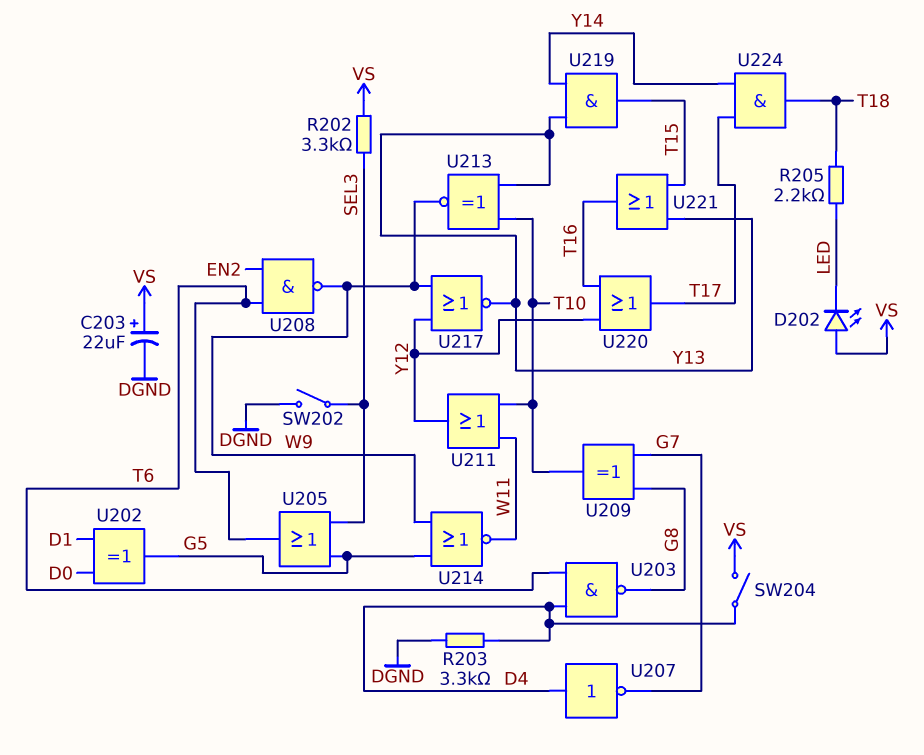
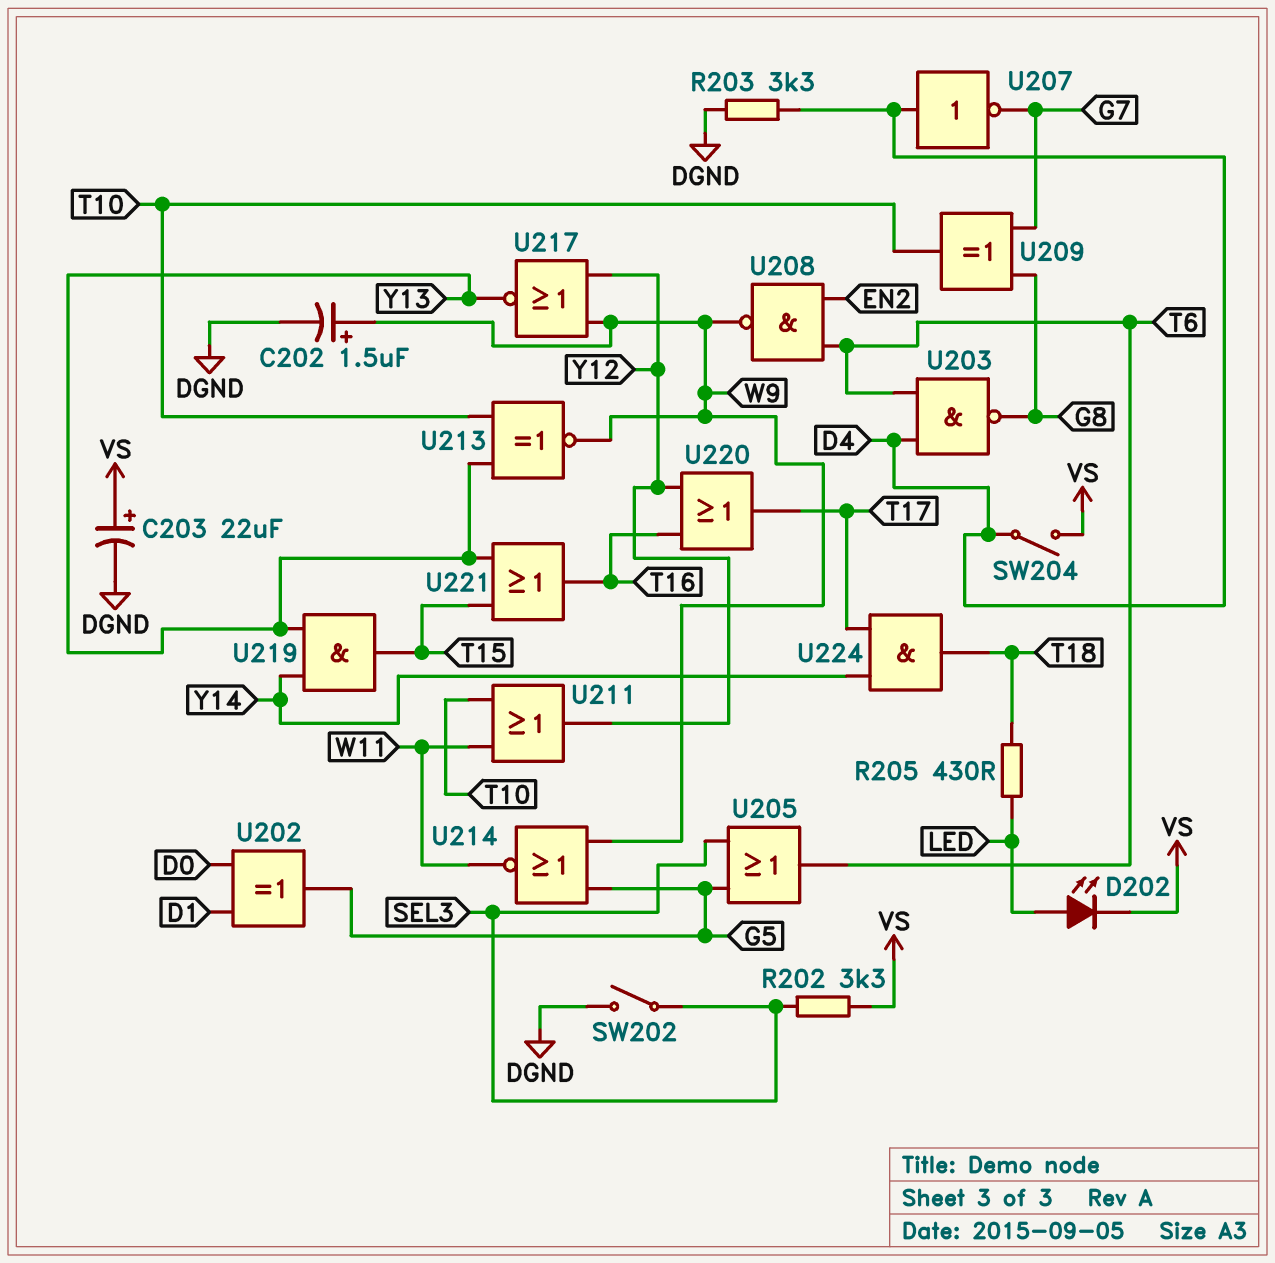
C202: none -> 1.5uF (plus W9, minus DGND)
D202: LED (A VS, K LED) -> LED (A LED, K VS)
R205: 2.2k (LED, T18) -> 430 (LED, T18)

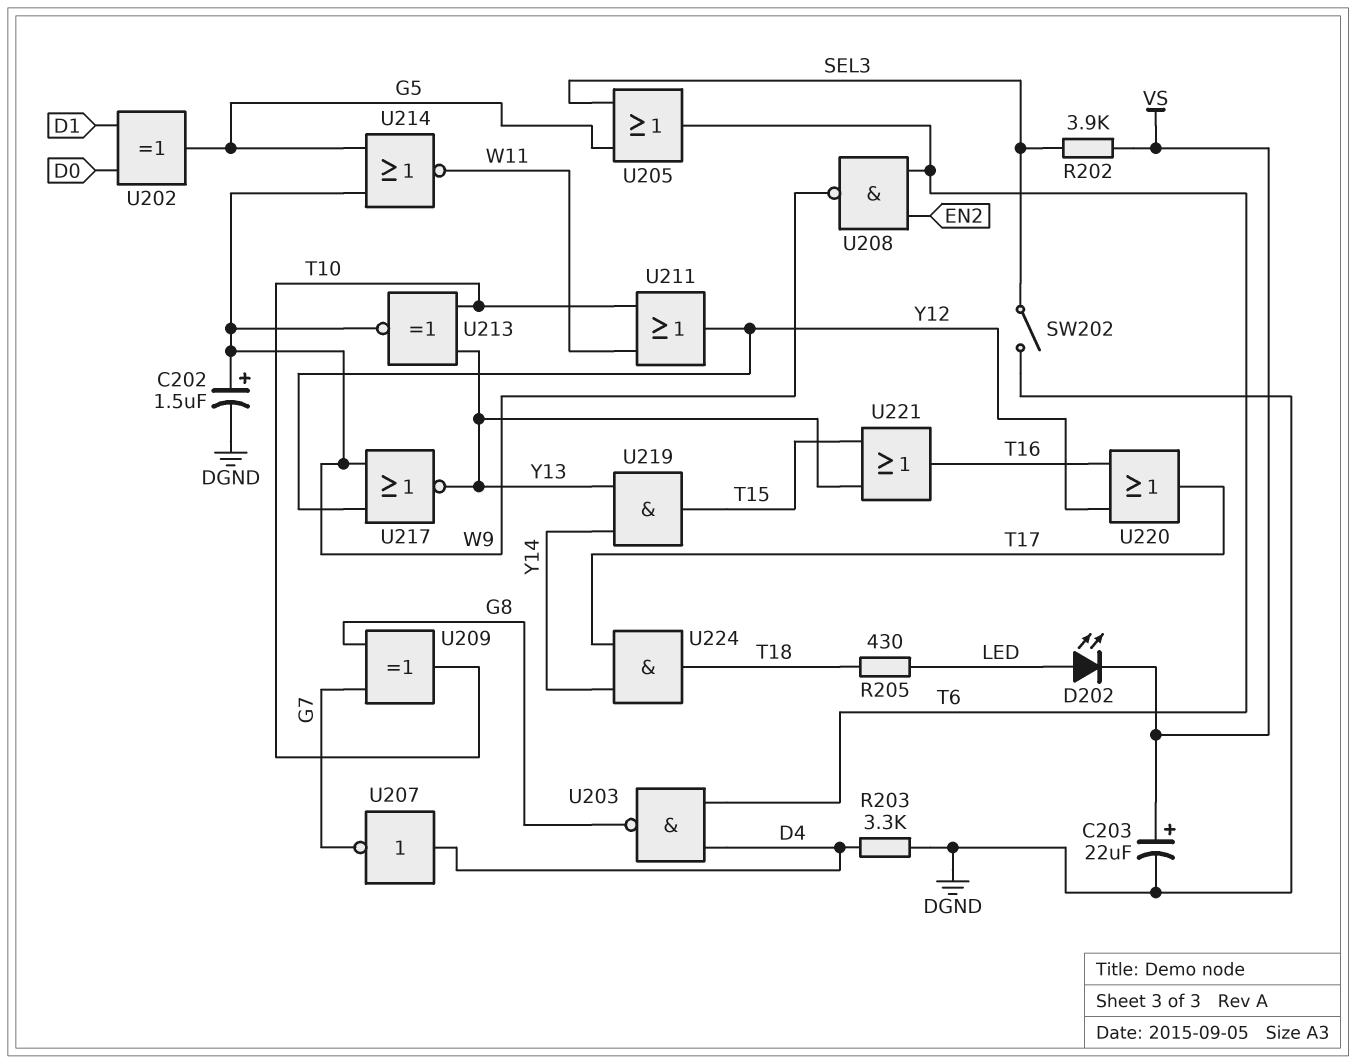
R202: 3.3k (SEL3, VS) -> 3.9k (SEL3, VS)
SW204: switch (D4, VS) -> none

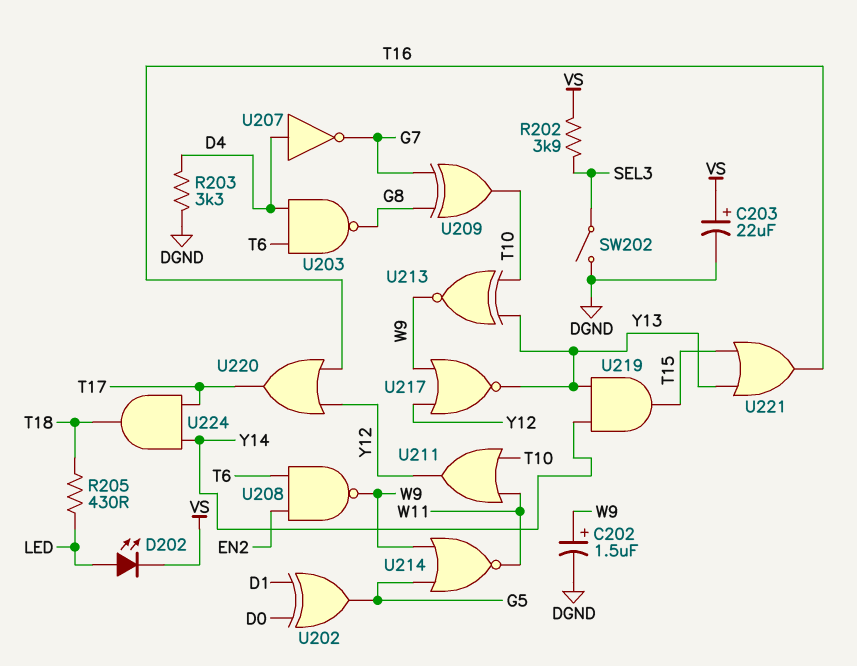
U205: OR (in G5, in SEL3, out T6) -> none

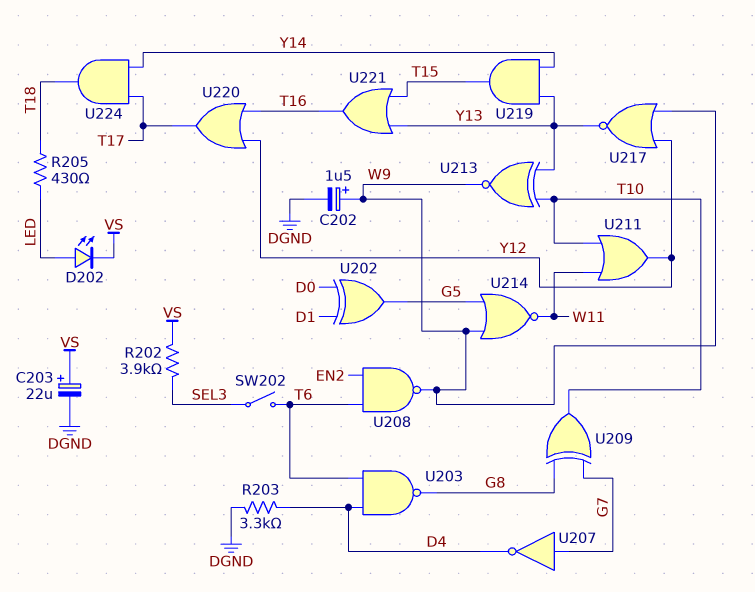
SW202: switch (DGND, SEL3) -> switch (SEL3, T6)
U207: NOT (in D4, out G7) -> NOT (in G7, out D4)

